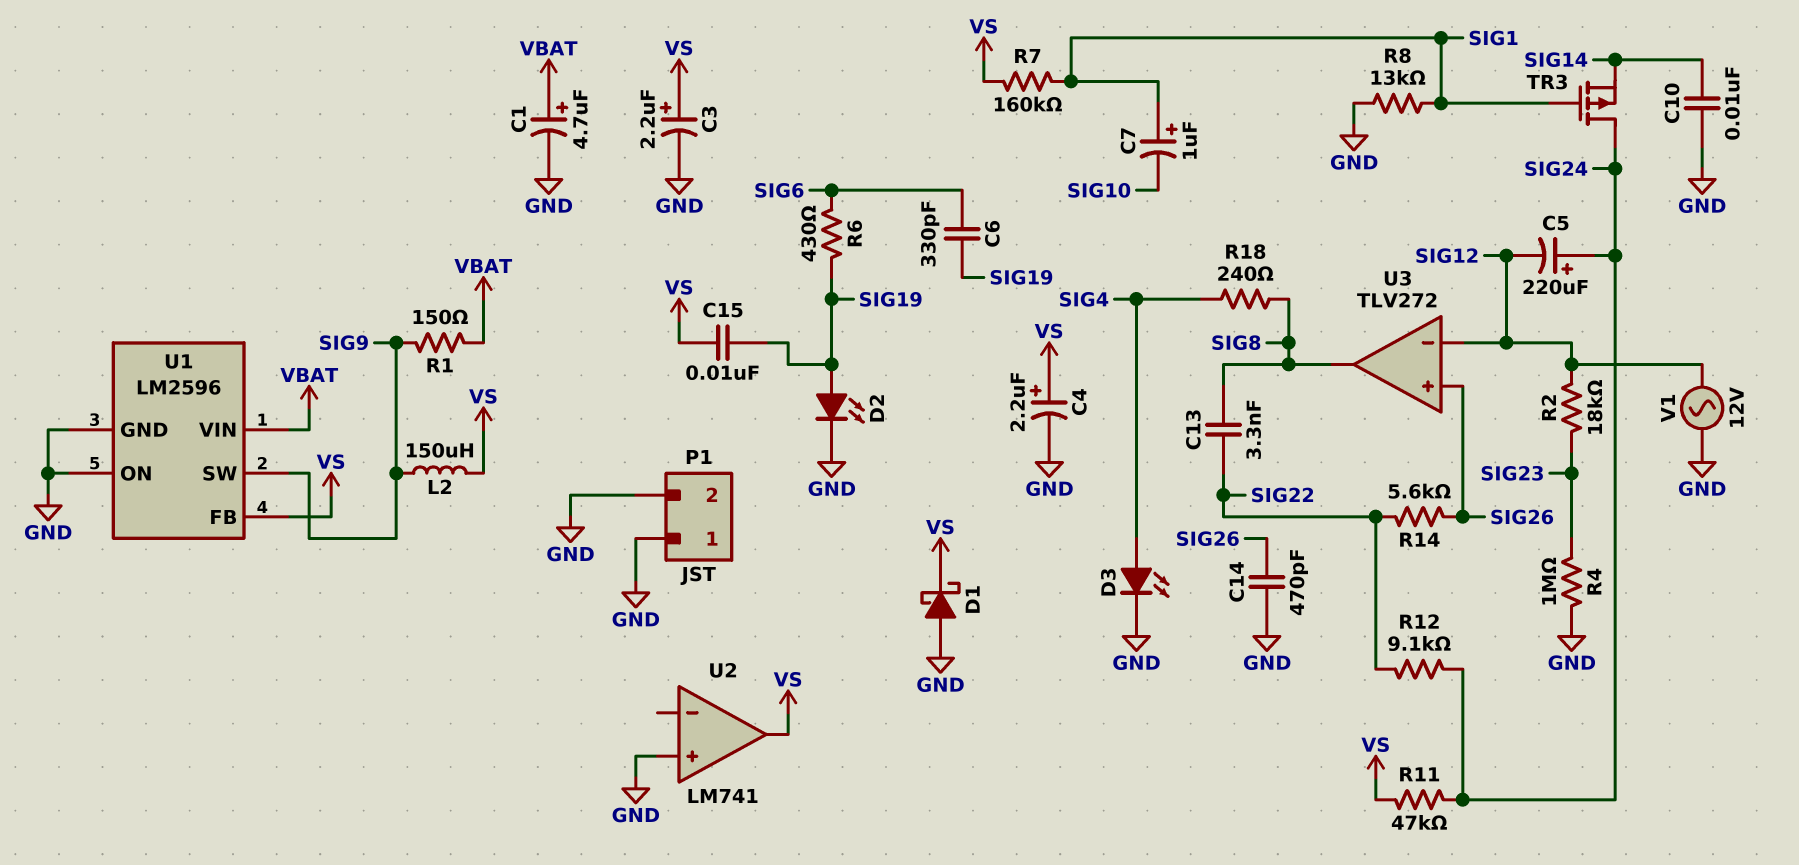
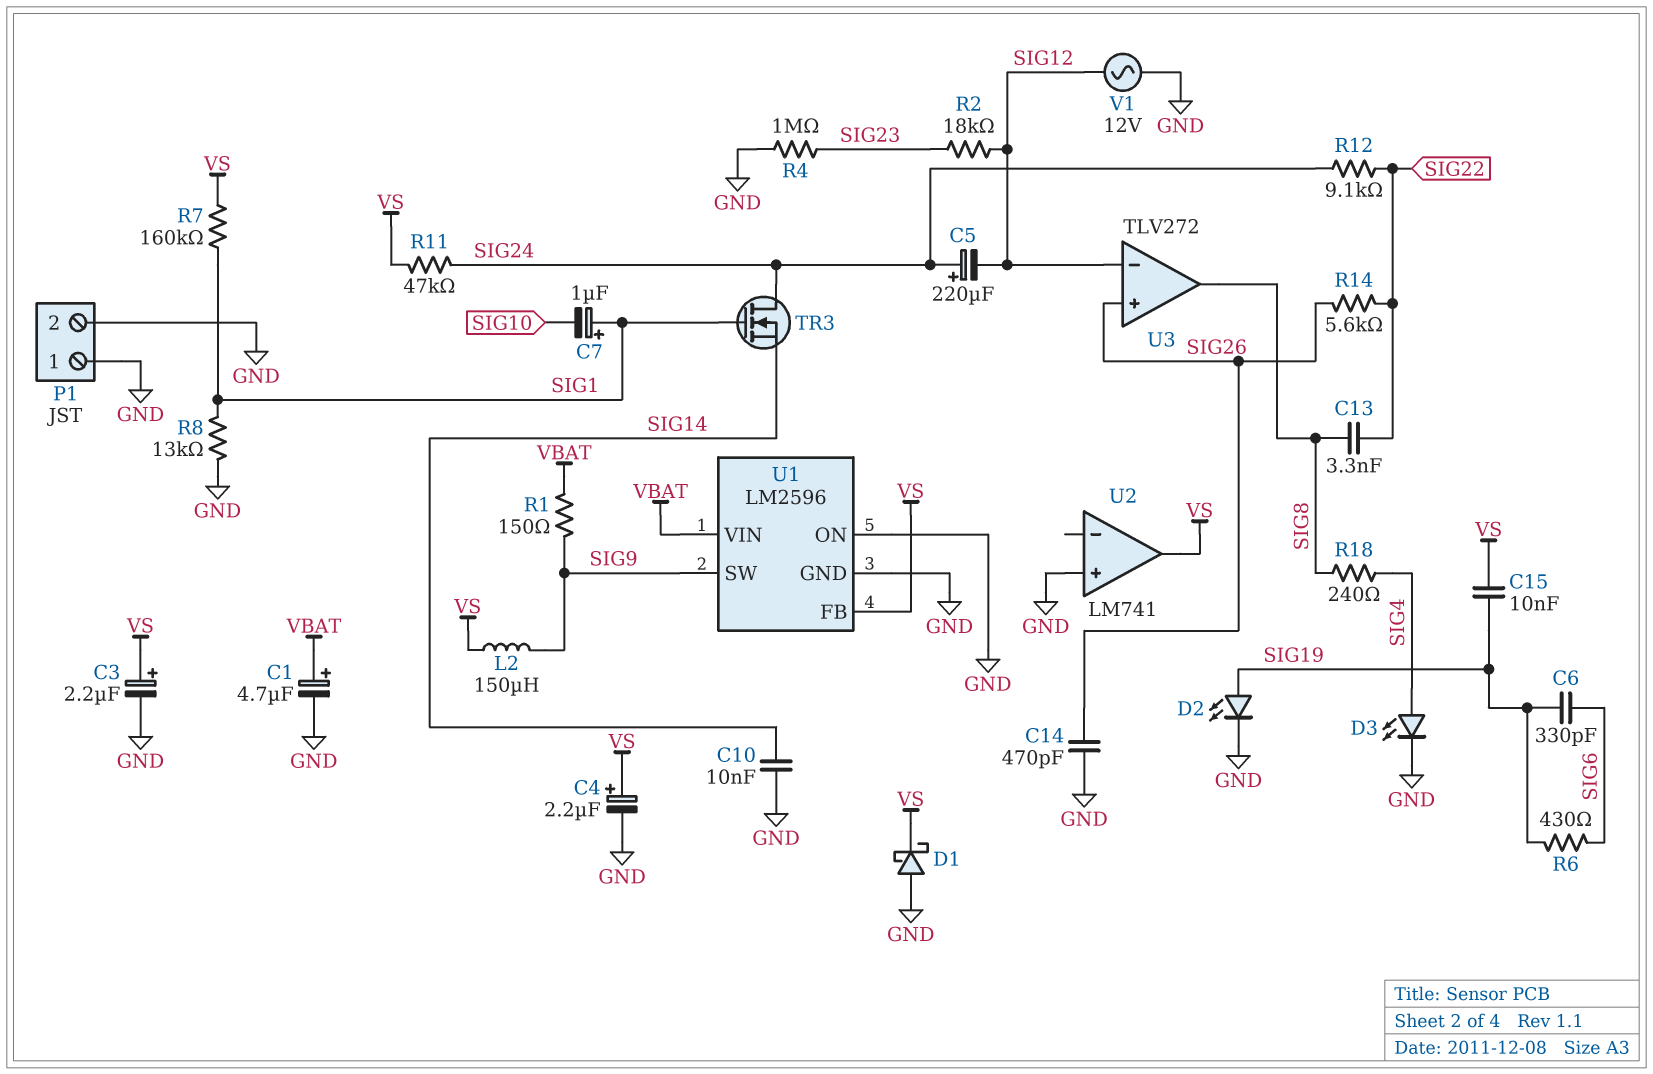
TR3: PMOS (G SIG1, D SIG24, S SIG14) -> NMOS (G SIG1, D SIG24, S SIG14)

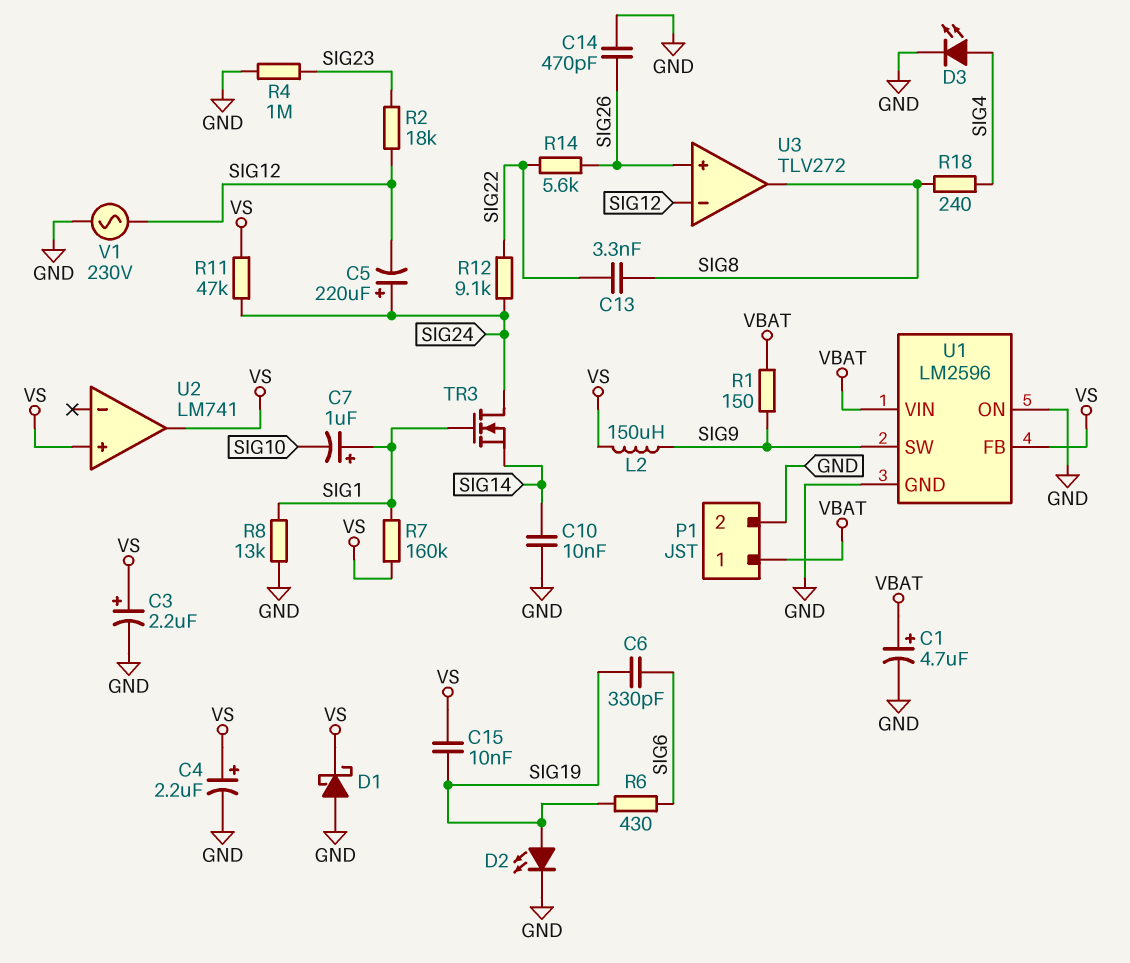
P1 pin 1: GND -> VBAT
U2 pin in+: GND -> VS
V1: AC 12V (GND, SIG12) -> AC 230V (GND, SIG12)

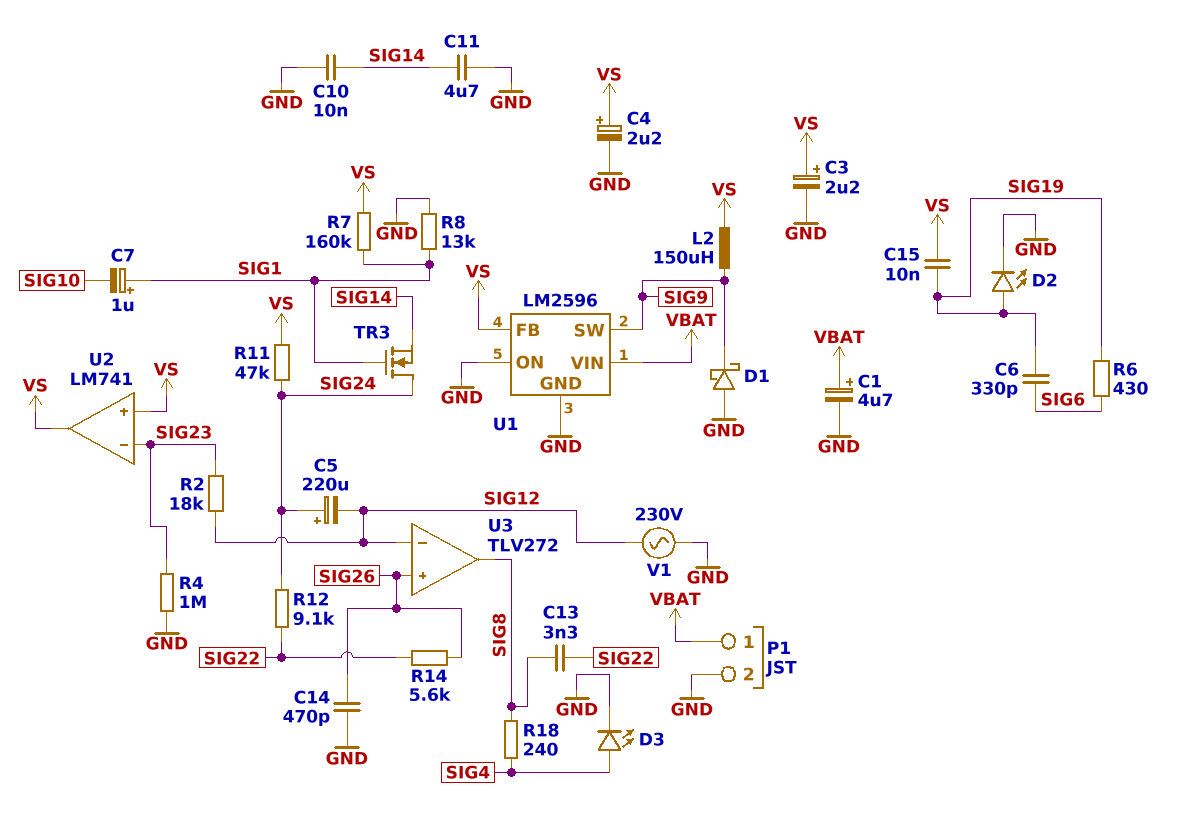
C11: none -> 4.7uF (GND, SIG14)
D1: schottky (A GND, K VS) -> schottky (A GND, K SIG9)
R1: 150 (SIG9, VBAT) -> none
U2 pin in-: none -> SIG23

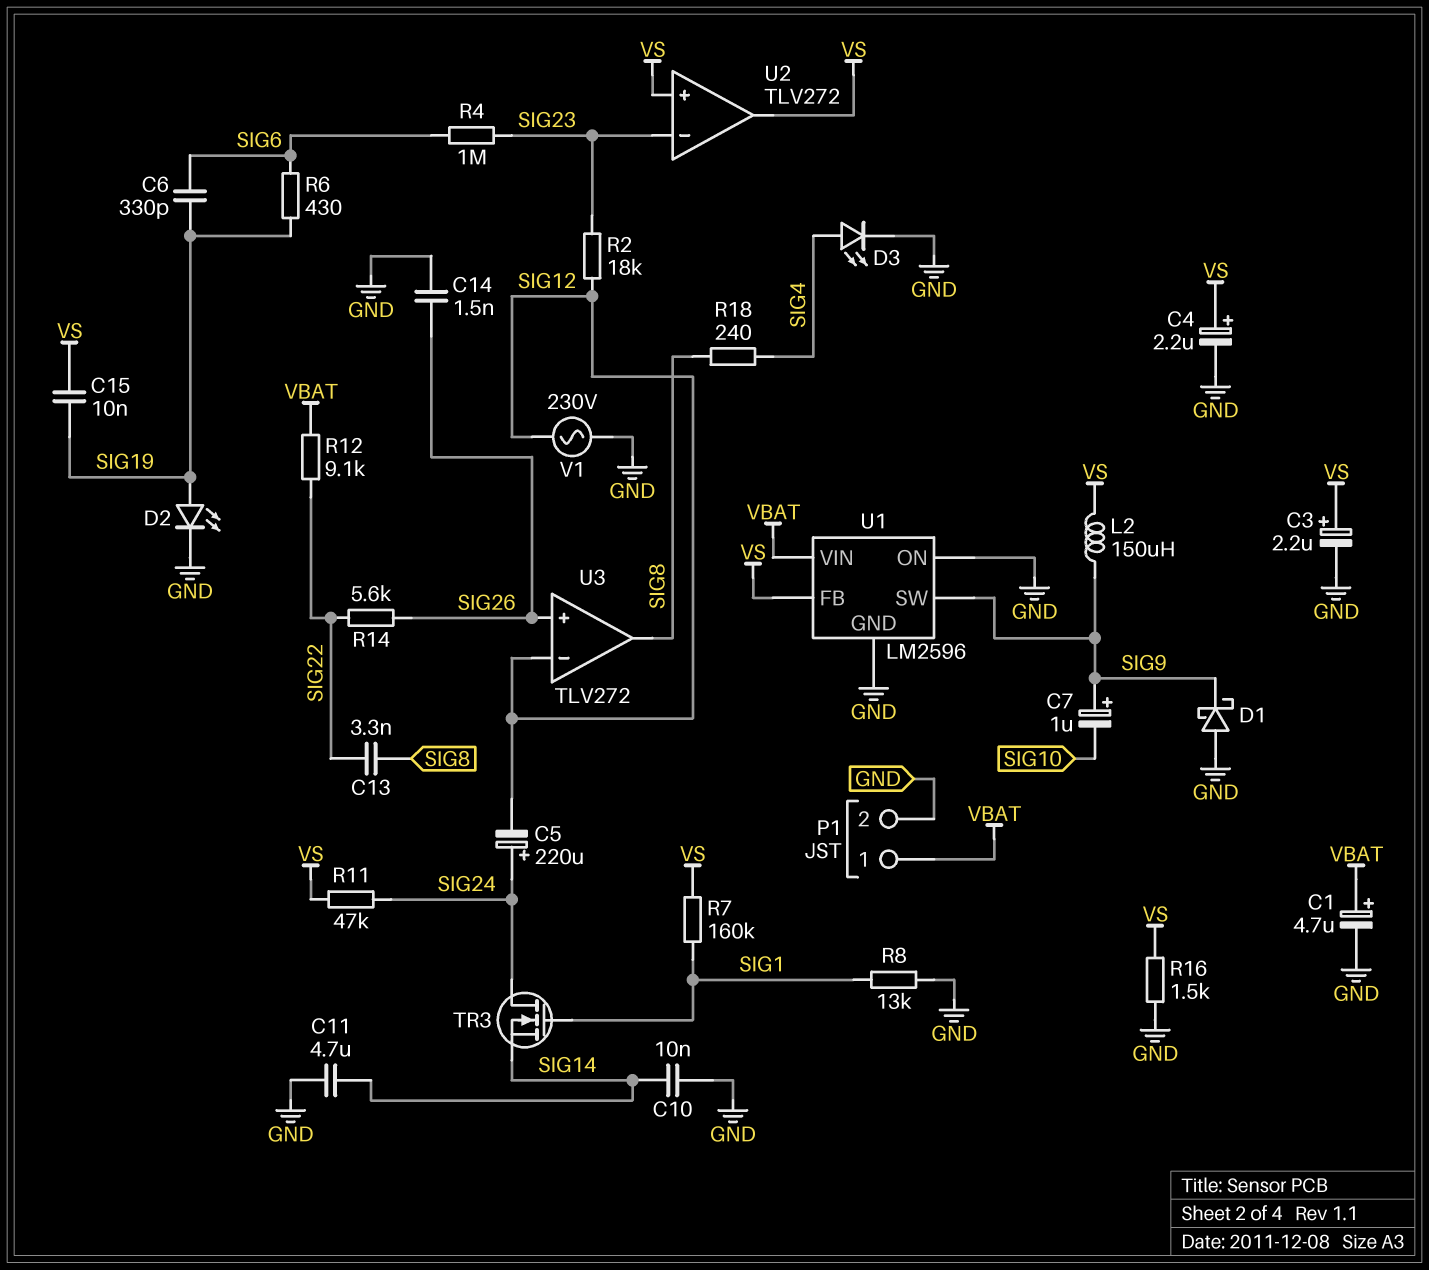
C7: 1uF (plus SIG1, minus SIG10) -> 1uF (plus SIG9, minus SIG10)
C14: 470pF (GND, SIG26) -> 1.5nF (GND, SIG26)
R4: 1M (GND, SIG23) -> 1M (SIG6, SIG23)
R12: 9.1k (SIG22, SIG24) -> 9.1k (SIG22, VBAT)
R16: none -> 1.5k (GND, VS)
U2: LM741 -> TLV272

